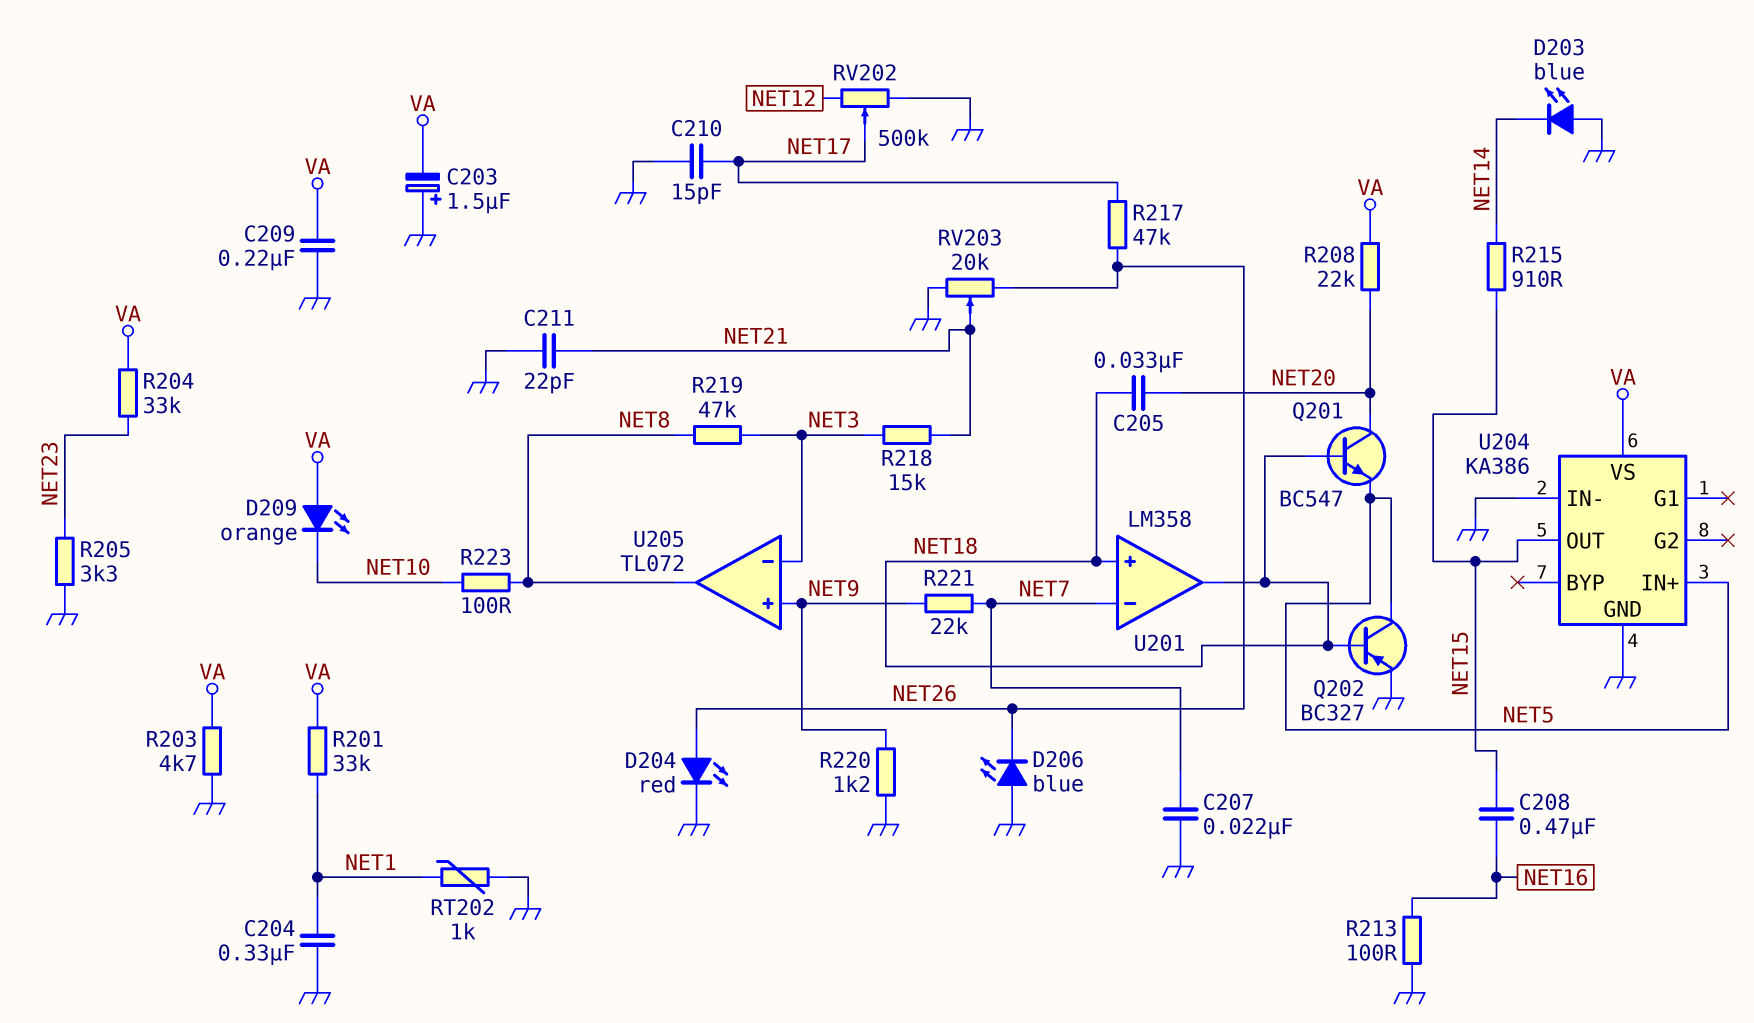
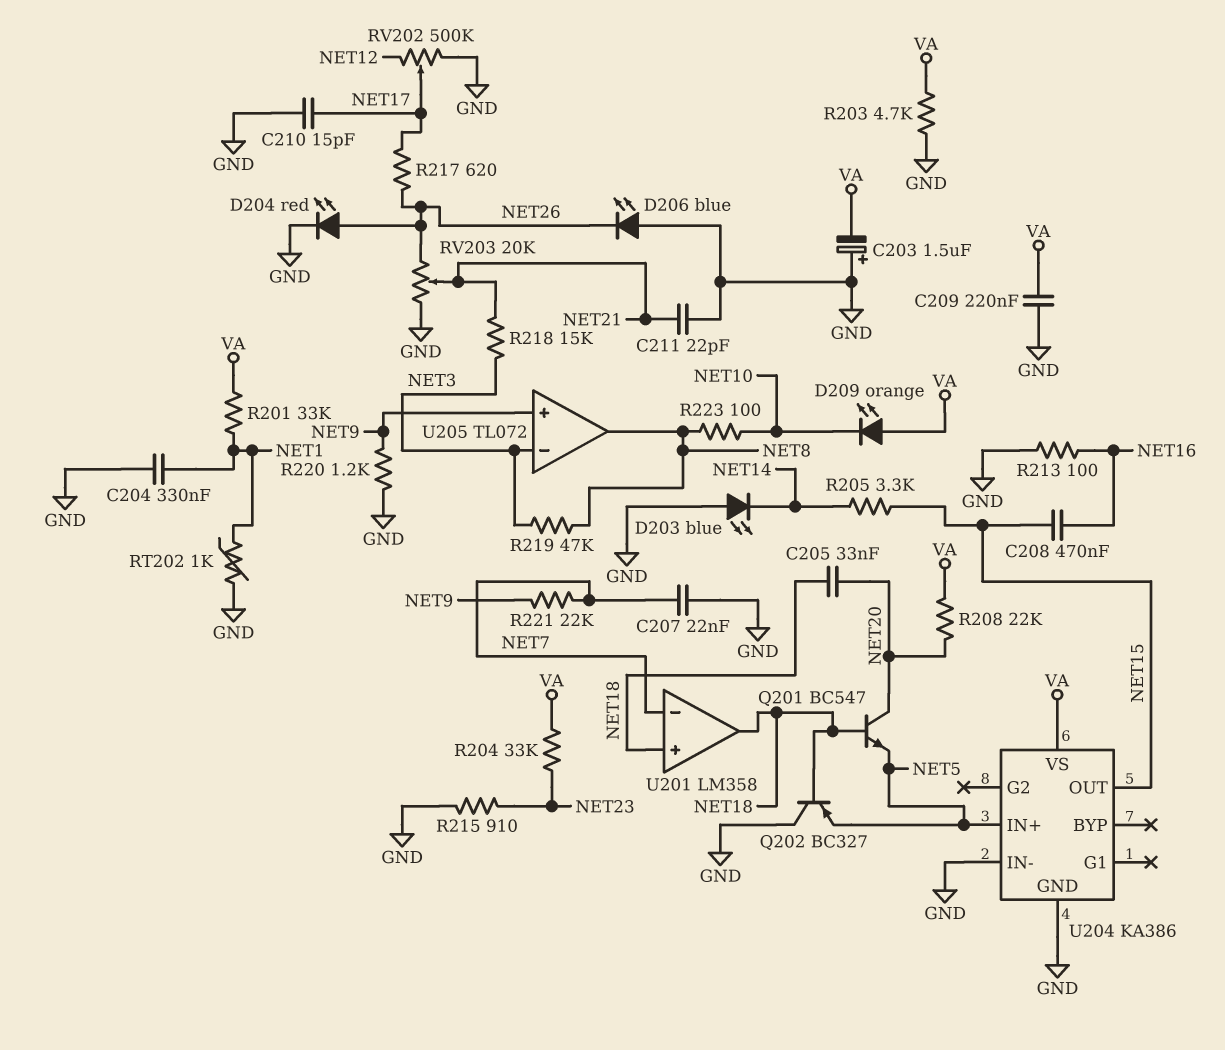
Q202: PNP BC327 (B NET18, C NET5, E GND) -> PNP BC327 (B NET18, C GND, E NET5)
R205: 3.3k (GND, NET23) -> 3.3k (NET14, NET15)
R215: 910 (NET14, NET15) -> 910 (GND, NET23)
R217: 47k (NET17, NET26) -> 620 (NET17, NET26)

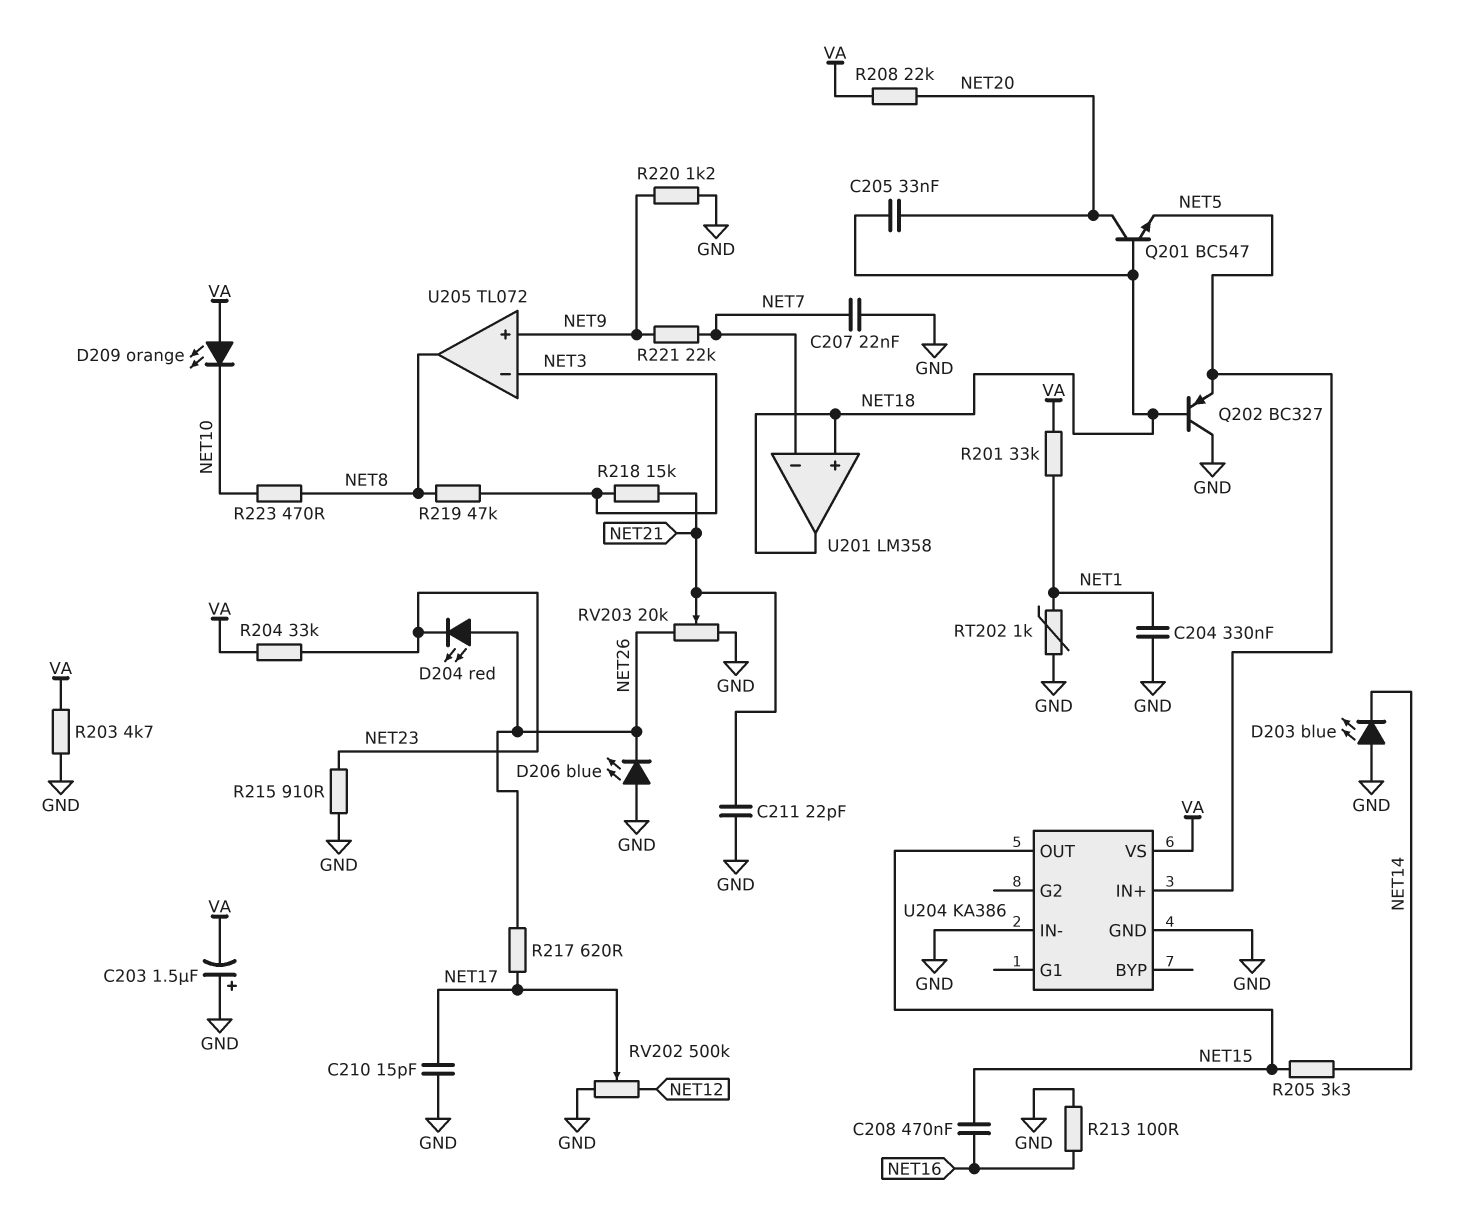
C209: 220nF (GND, VA) -> none
D204: LED red (A NET26, K GND) -> LED red (A NET26, K NET23)
R223: 100 (NET8, NET10) -> 470 (NET8, NET10)

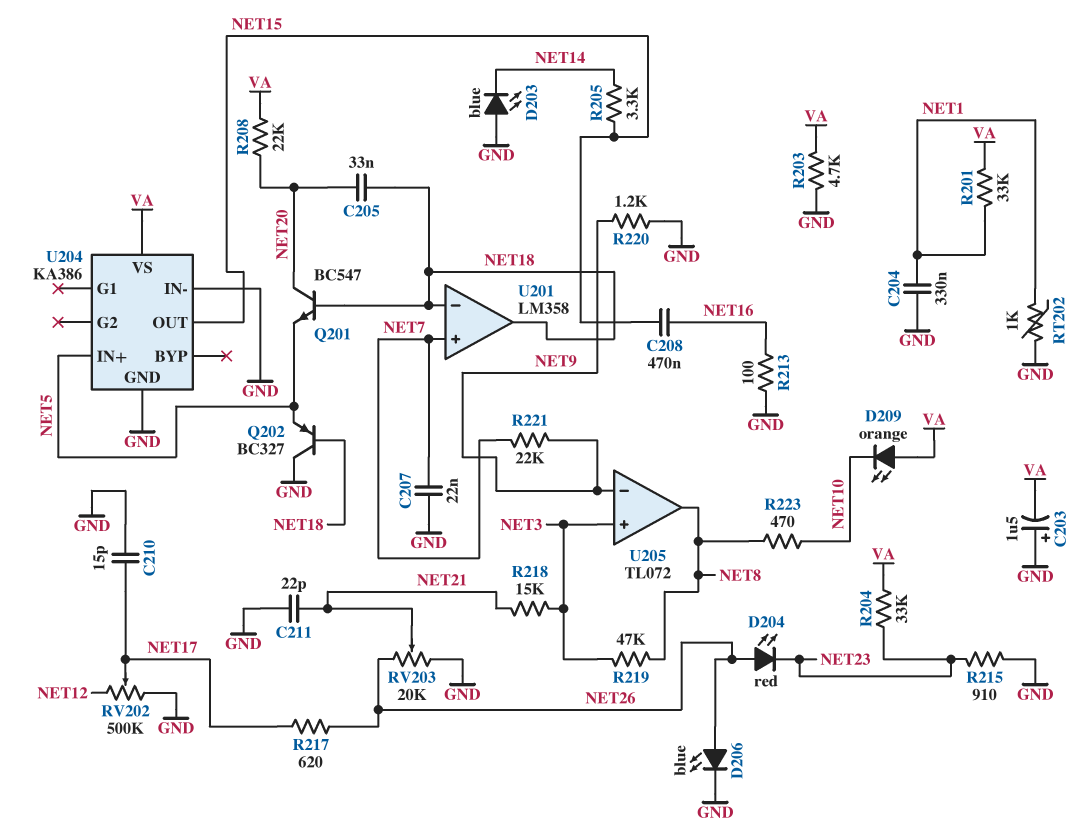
D206: LED blue (A GND, K NET26) -> LED blue (A NET26, K GND)
U201 pin in+: NET18 -> NET7
U201 pin in-: NET7 -> NET18
U205 pin in+: NET9 -> NET3
U205 pin in-: NET3 -> NET9

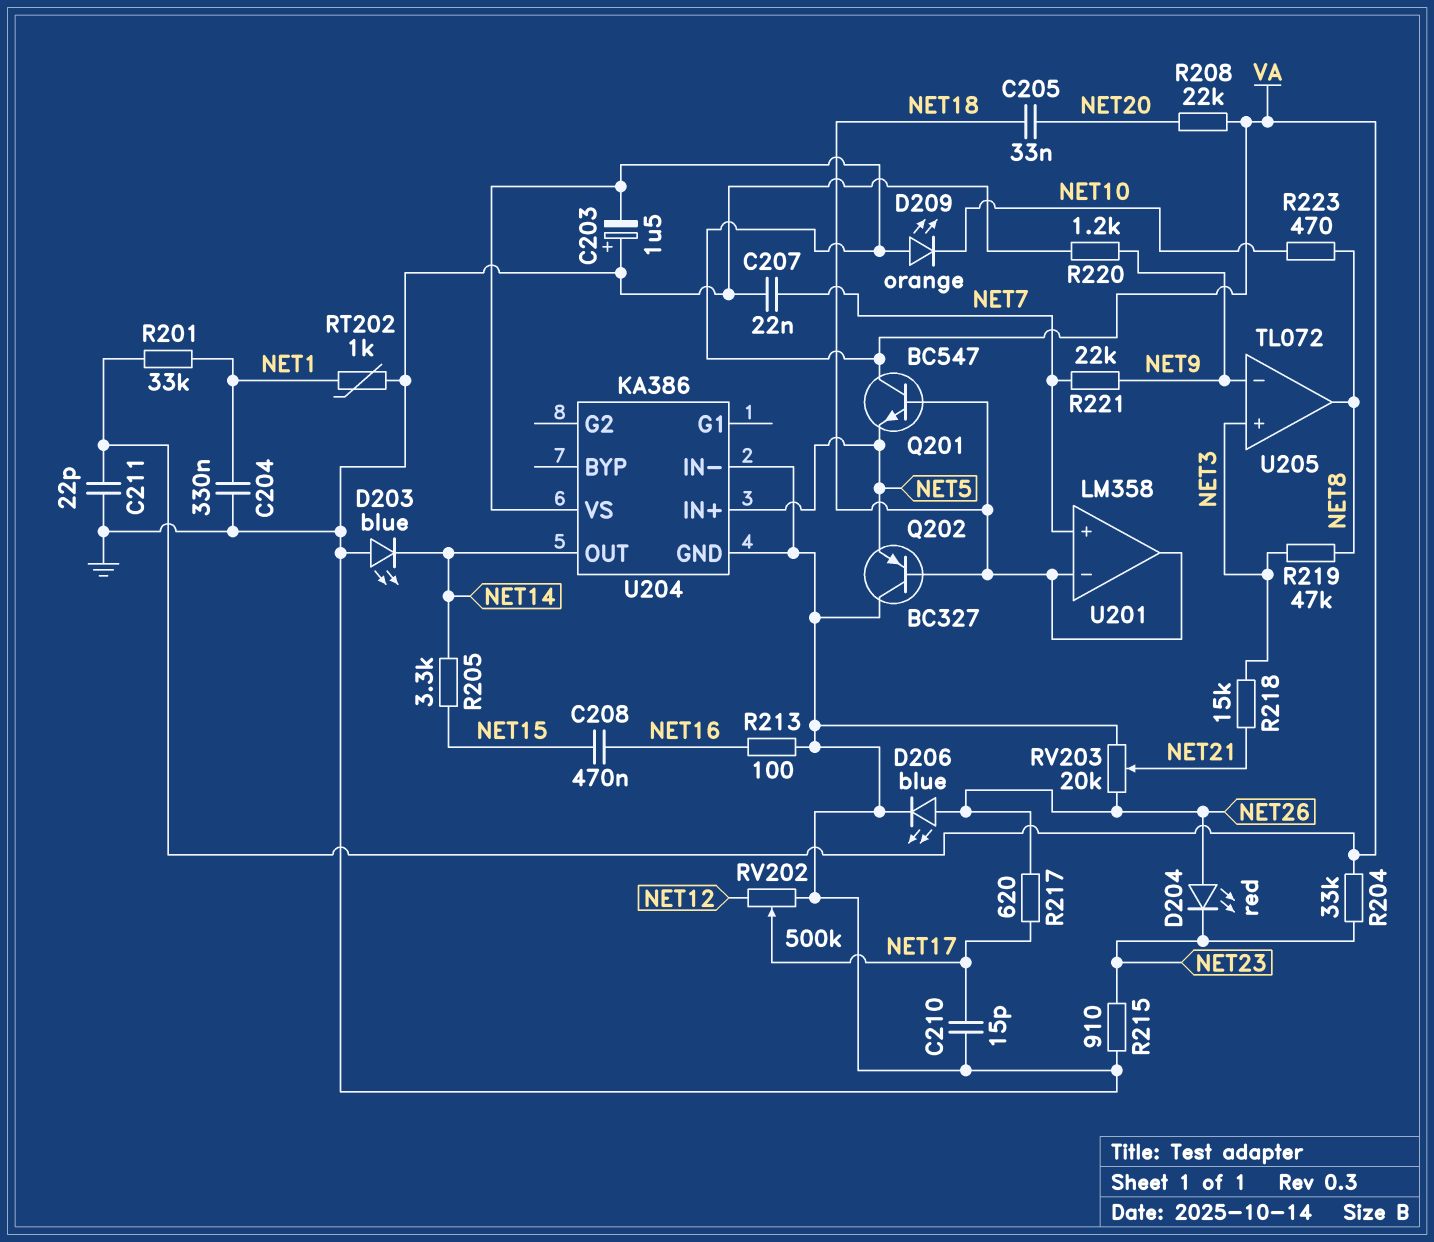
C211: 22pF (GND, NET21) -> 22pF (GND, VA)
Q201: NPN BC547 (B NET18, C NET20, E NET5) -> NPN BC547 (B NET18, C VA, E NET5)
R203: 4.7k (GND, VA) -> none
U204 pin OUT: NET15 -> NET14

